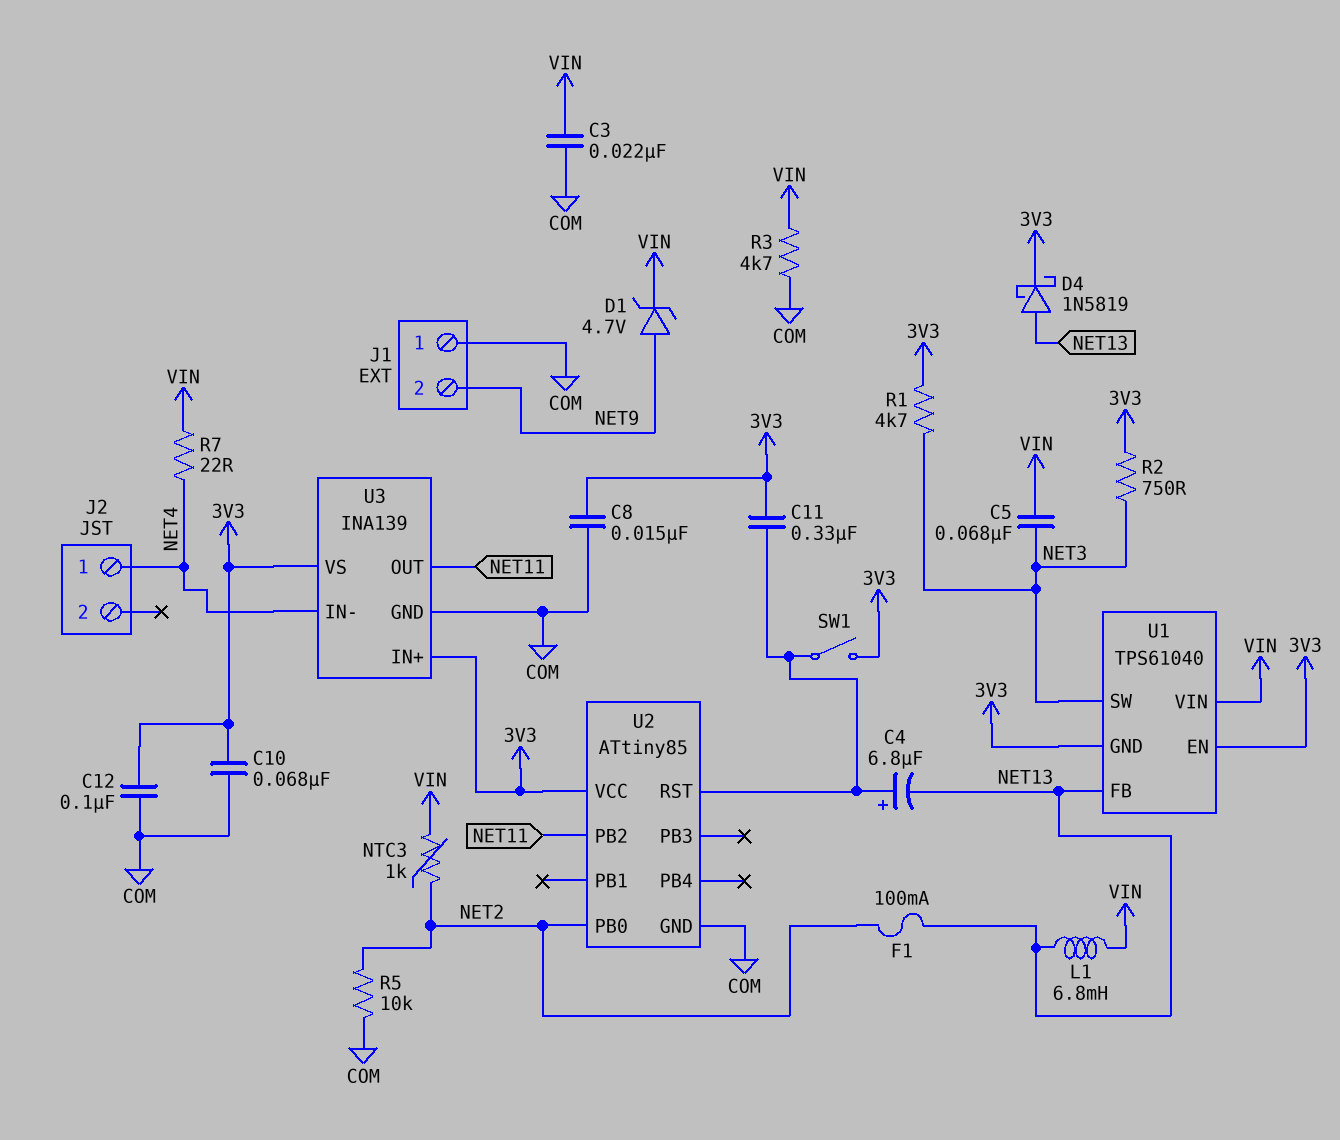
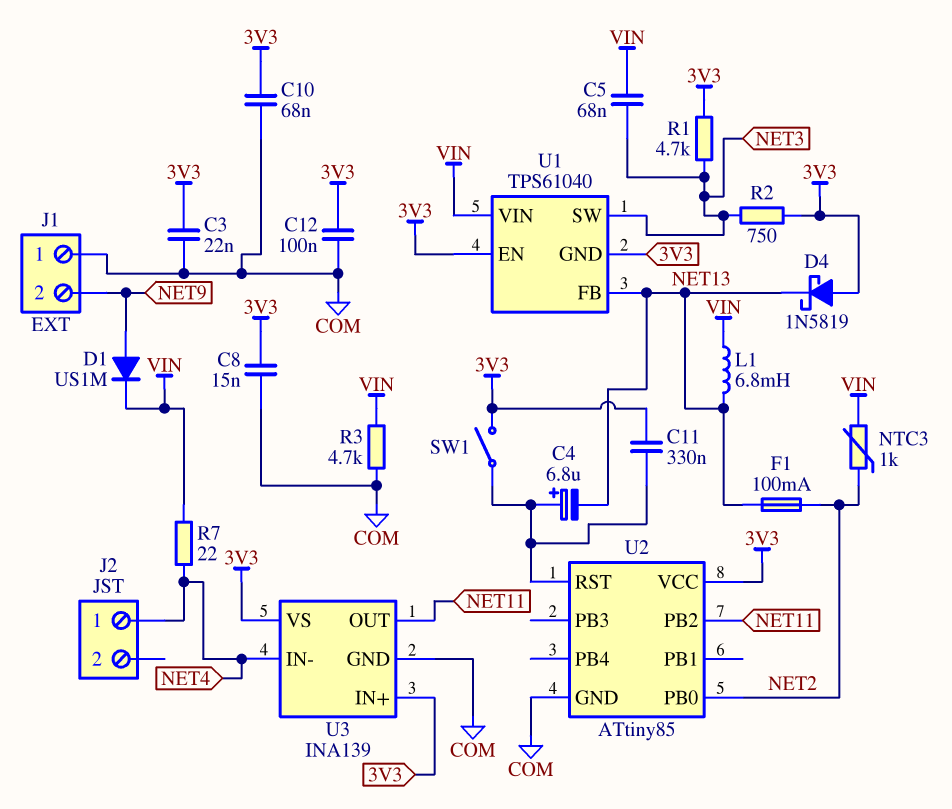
C3: 22nF (COM, VIN) -> 22nF (3V3, COM)
D1: zener 4.7V (A NET9, K VIN) -> diode US1M (A NET9, K VIN)
D4: schottky 1N5819 (A NET13, K 3V3) -> schottky 1N5819 (A 3V3, K NET13)
R5: 10k (COM, NET2) -> none

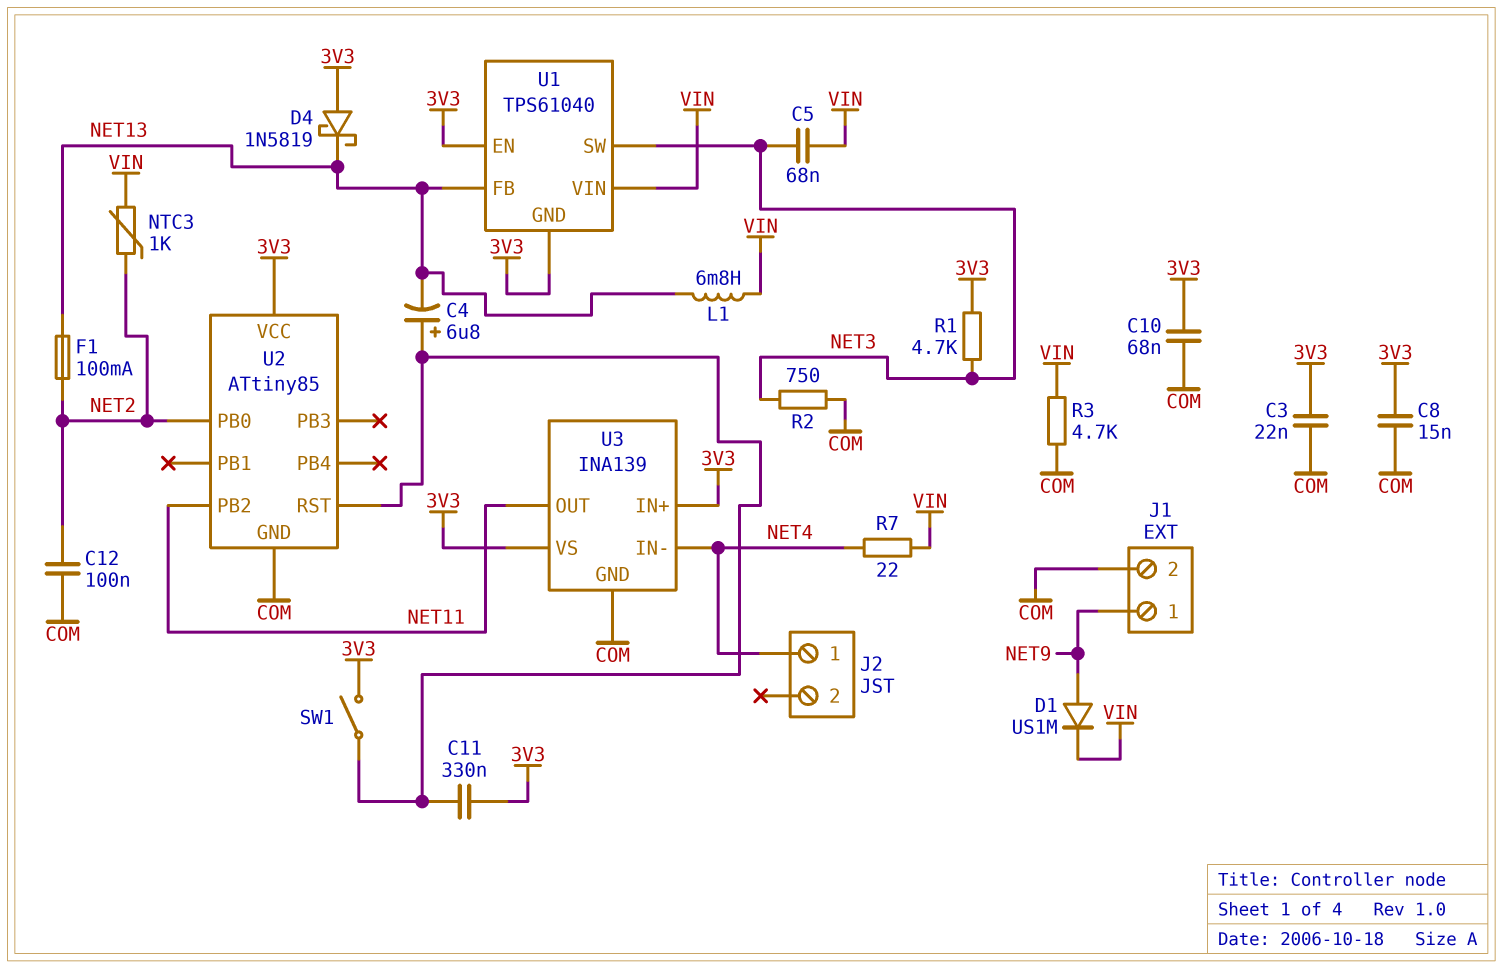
C12: 100nF (3V3, COM) -> 100nF (COM, NET2)
J1 pin 1: COM -> NET9
J1 pin 2: NET9 -> COM
R2: 750 (3V3, NET3) -> 750 (COM, NET3)

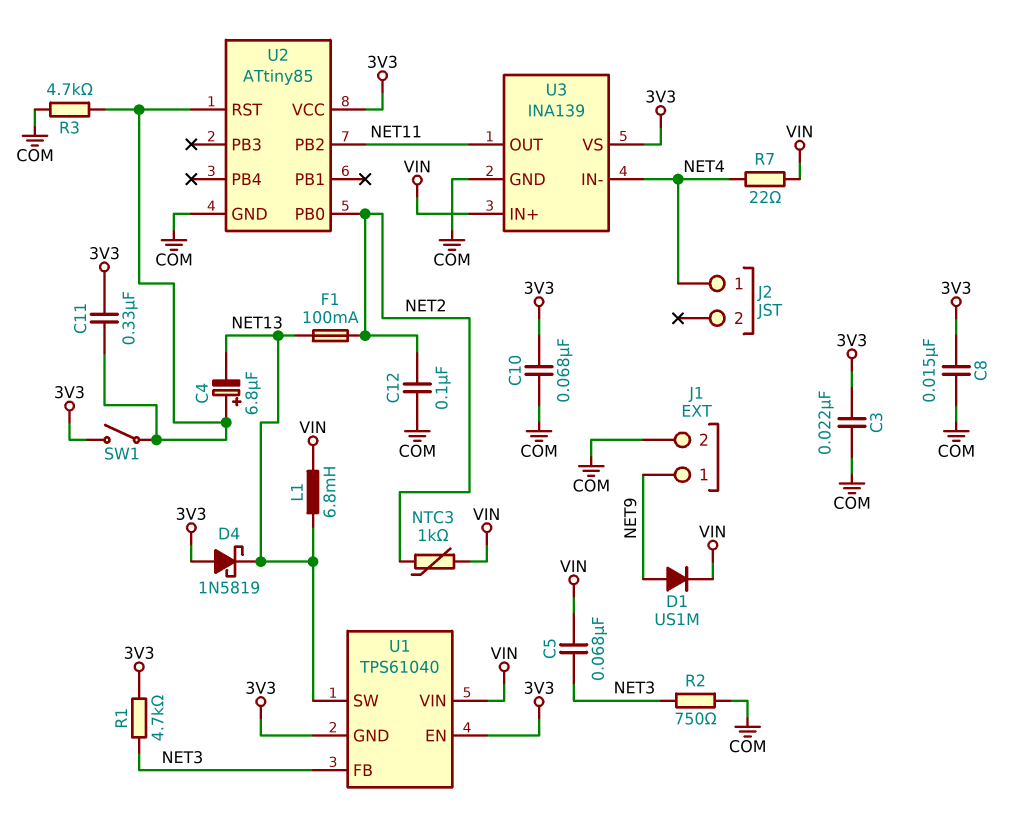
R3: 4.7k (COM, VIN) -> 4.7k (COM, U2/RST)
U1 pin FB: NET13 -> NET3
U1 pin SW: NET3 -> NET13
U3 pin IN+: 3V3 -> VIN

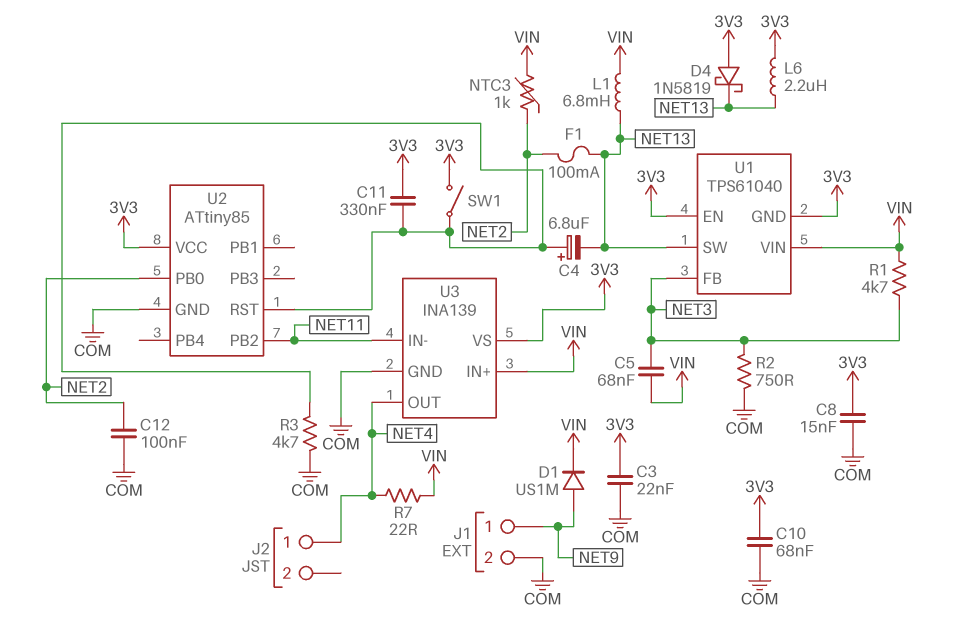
L6: none -> 2.2uH (3V3, NET13)
R1: 4.7k (3V3, NET3) -> 4.7k (NET3, VIN)
U3 pin IN-: NET4 -> NET11
U3 pin OUT: NET11 -> NET4

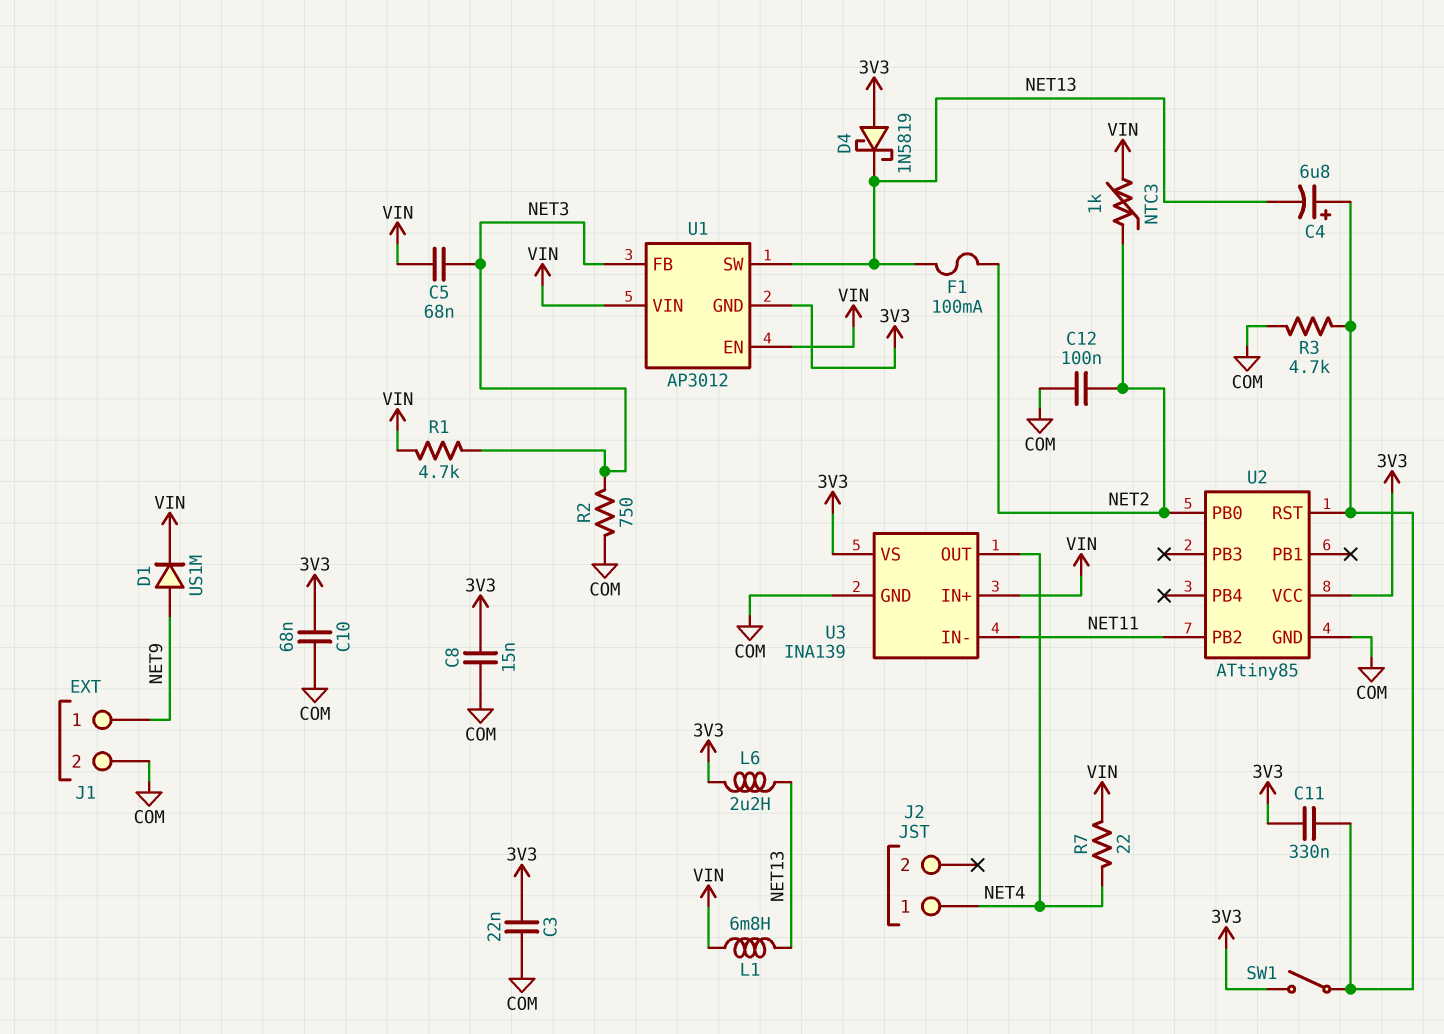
U1: TPS61040 -> AP3012
U1 pin EN: 3V3 -> VIN

